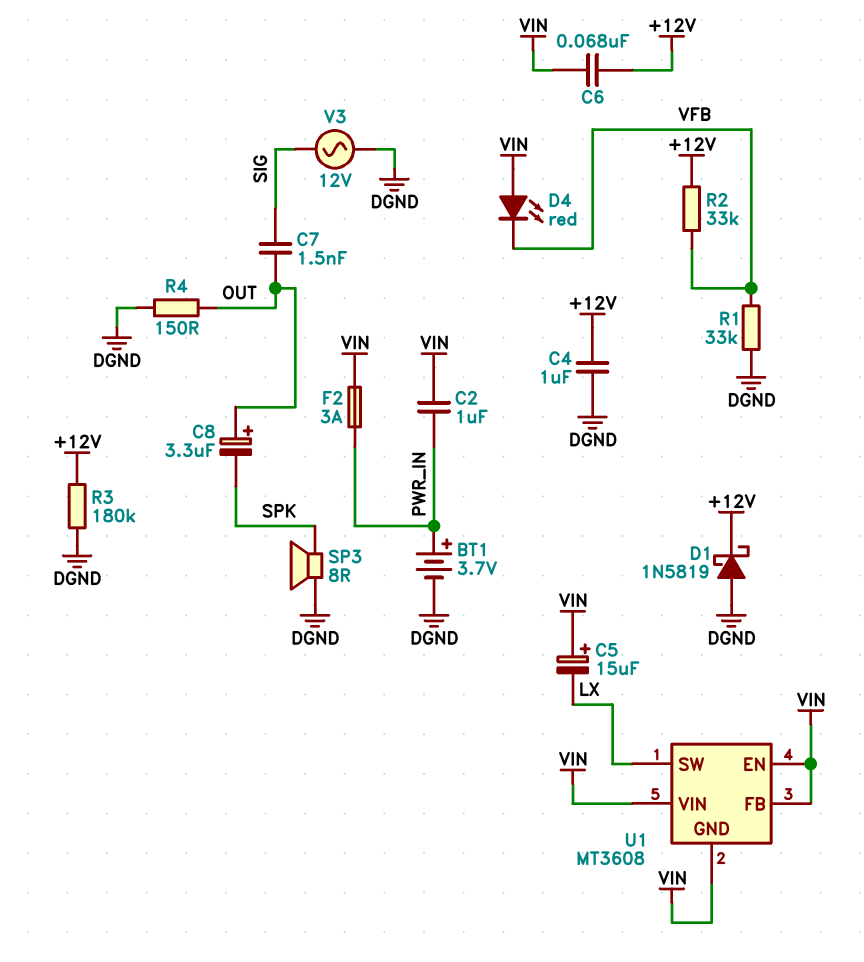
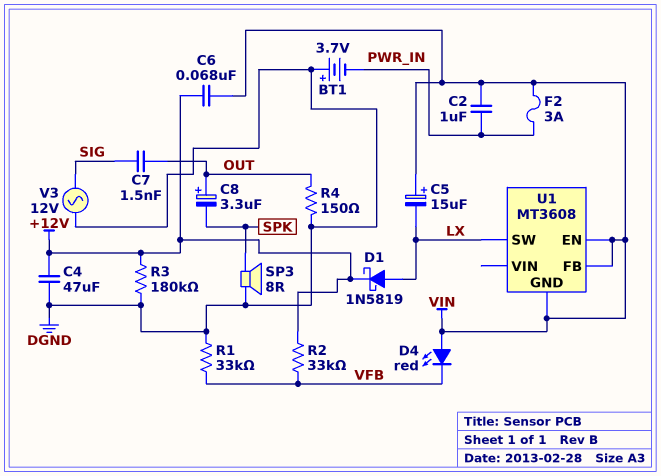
BT1: 3.7V (plus PWR_IN, minus DGND) -> 3.7V (plus DGND, minus PWR_IN)
C4: 1uF (+12V, DGND) -> 47uF (+12V, DGND)
D1: schottky 1N5819 (A DGND, K +12V) -> schottky 1N5819 (A LX, K +12V)
U1 pin VIN: VIN -> none

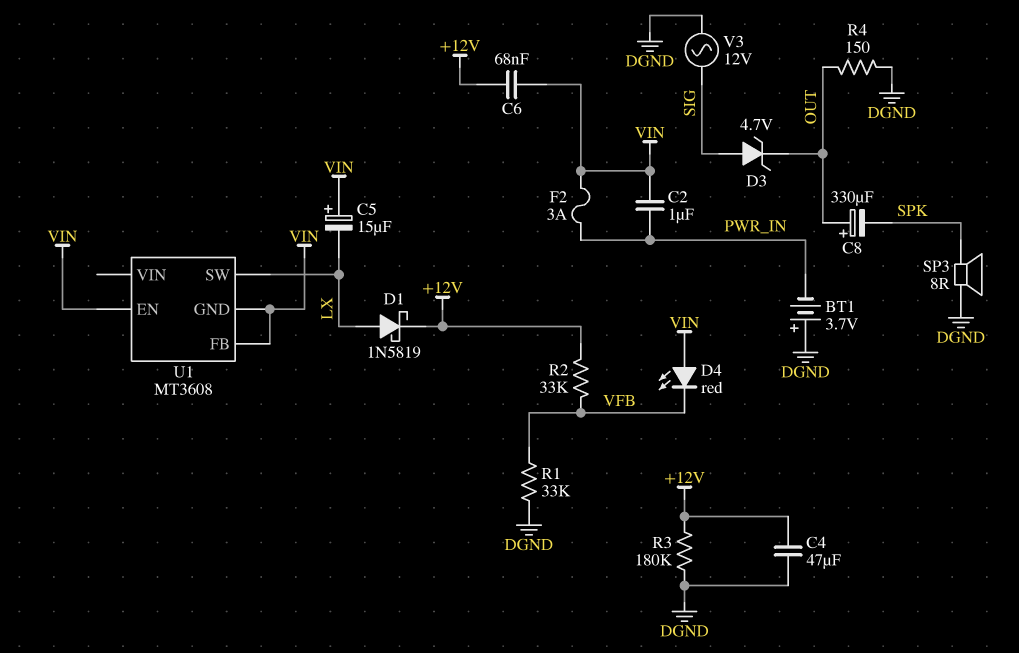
C7: 1.5nF (OUT, SIG) -> none
C8: 3.3uF (plus OUT, minus SPK) -> 330uF (plus OUT, minus SPK)
D3: none -> zener 4.7V (A SIG, K OUT)

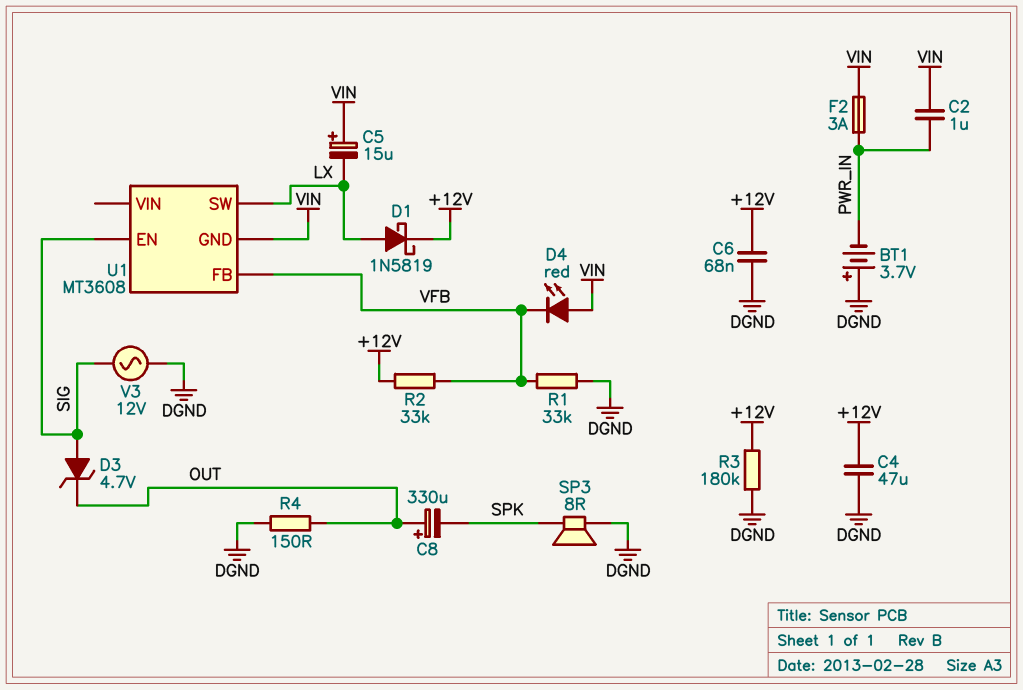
C6: 68nF (+12V, VIN) -> 68nF (+12V, DGND)
U1 pin EN: VIN -> SIG
U1 pin FB: VIN -> VFB

